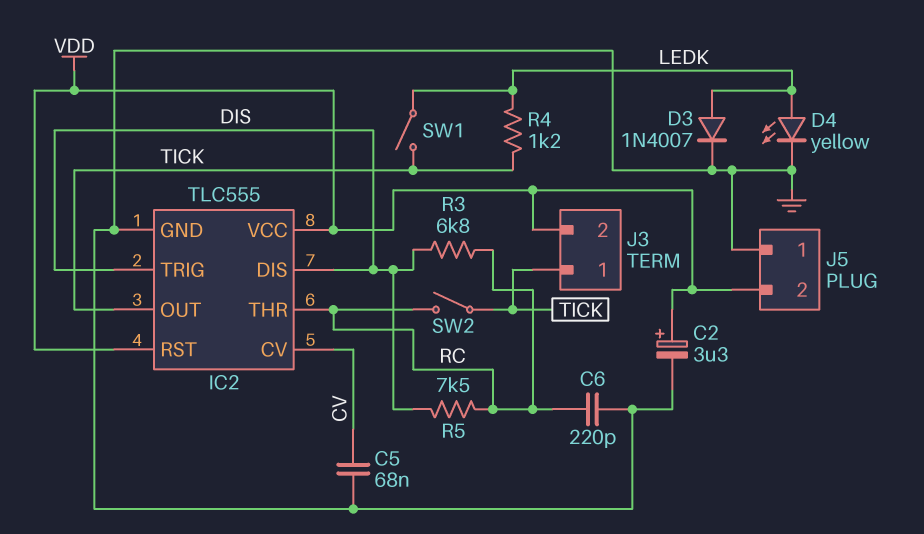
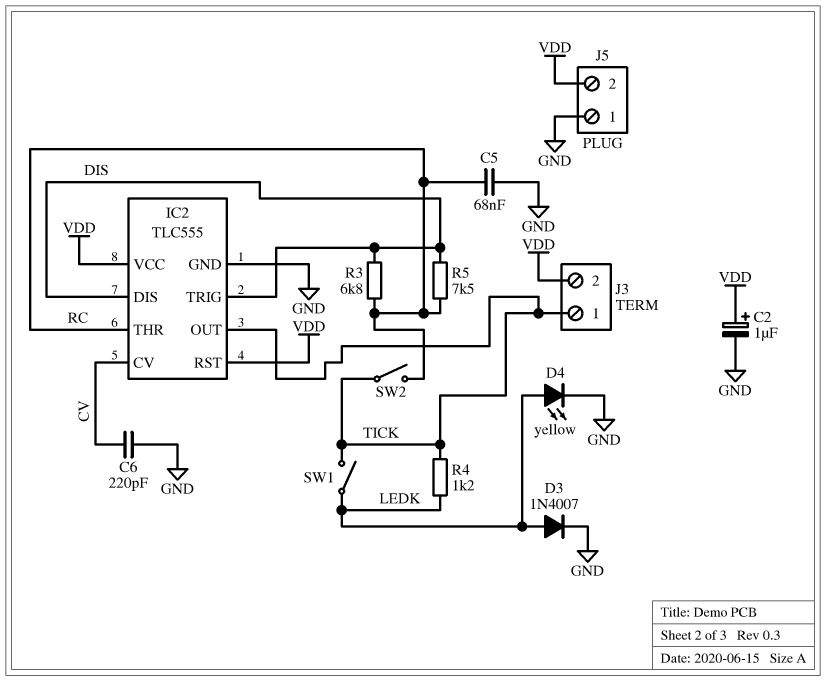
C2: 3.3uF (plus VDD, minus GND) -> 1uF (plus VDD, minus GND)
C5: 68nF (CV, GND) -> 68nF (GND, RC)
C6: 220pF (GND, RC) -> 220pF (CV, GND)

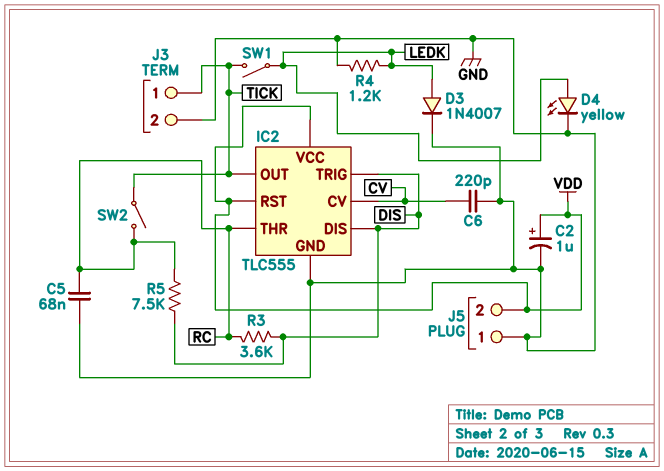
J3 pin 2: VDD -> GND
R3: 6.8k (DIS, RC) -> 3.6k (DIS, RC)
R4: 1.2k (LEDK, TICK) -> 1.2k (GND, LEDK)

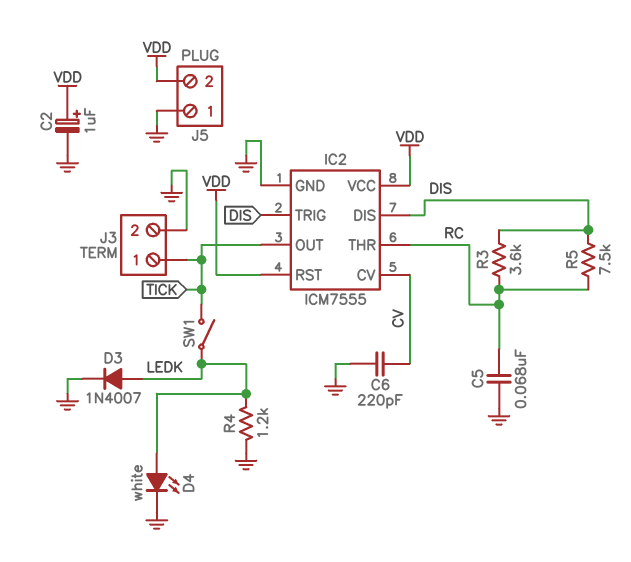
D4: LED yellow (A LEDK, K GND) -> LED white (A LEDK, K GND)
IC2: TLC555 -> ICM7555
SW2: switch (RC, TICK) -> none

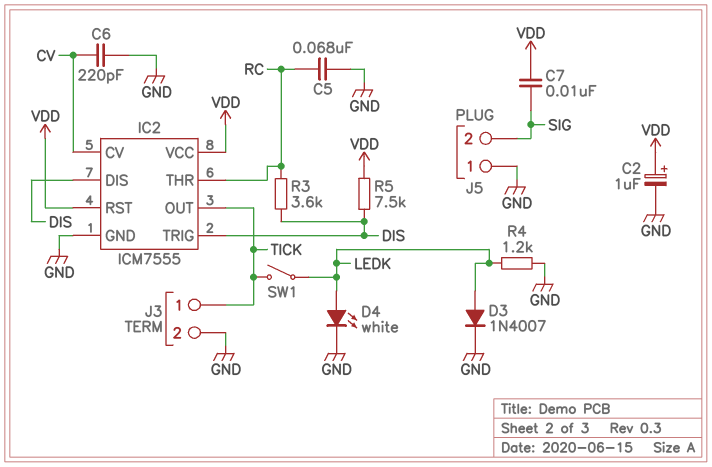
C7: none -> 10nF (SIG, VDD)
J5 pin 2: VDD -> SIG
R5: 7.5k (DIS, RC) -> 7.5k (DIS, VDD)

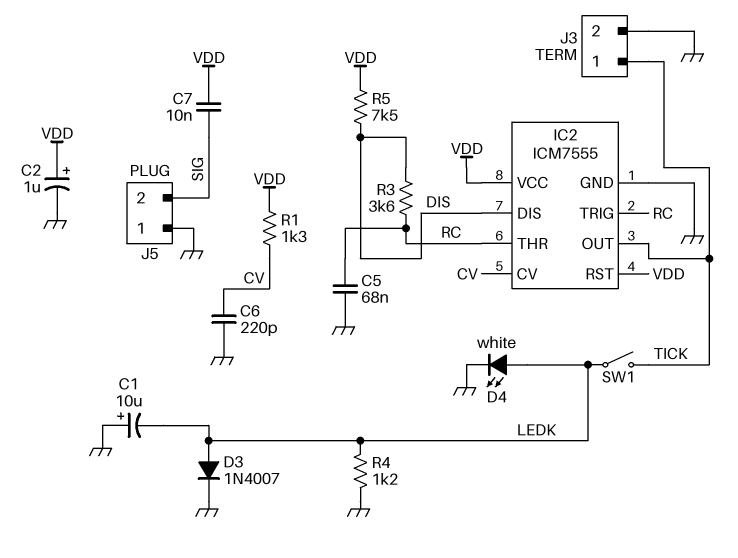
C1: none -> 10uF (plus GND, minus LEDK)
IC2 pin TRIG: DIS -> RC
R1: none -> 1.3k (CV, VDD)

